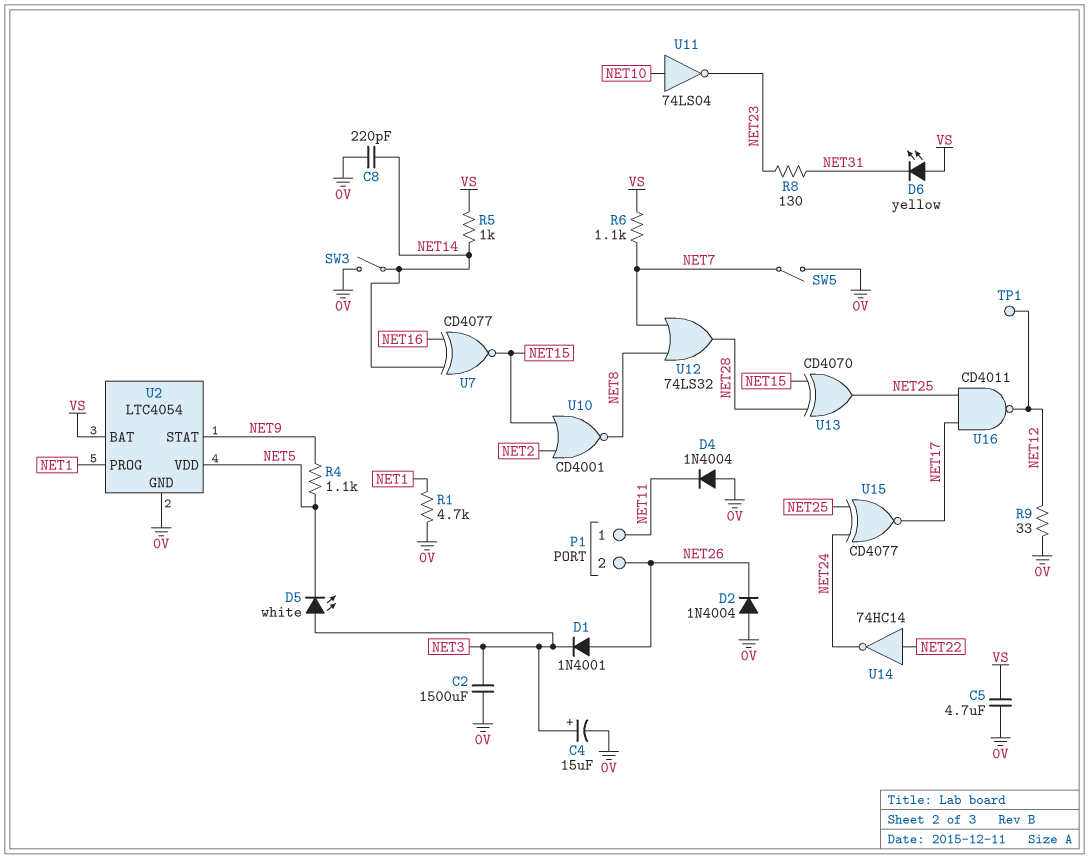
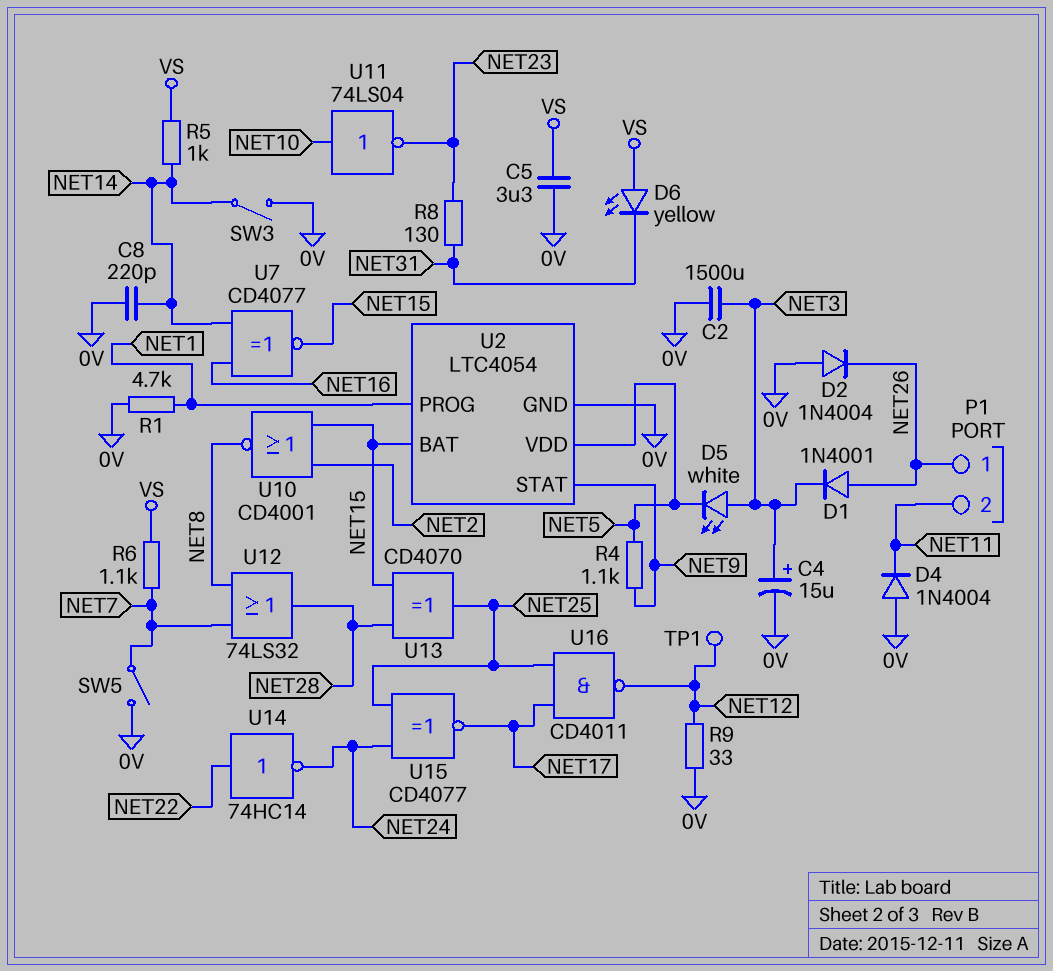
C5: 4.7uF (0V, VS) -> 3.3uF (0V, VS)
P1 pin 1: NET11 -> NET26
P1 pin 2: NET26 -> NET11
U2 pin BAT: VS -> NET15

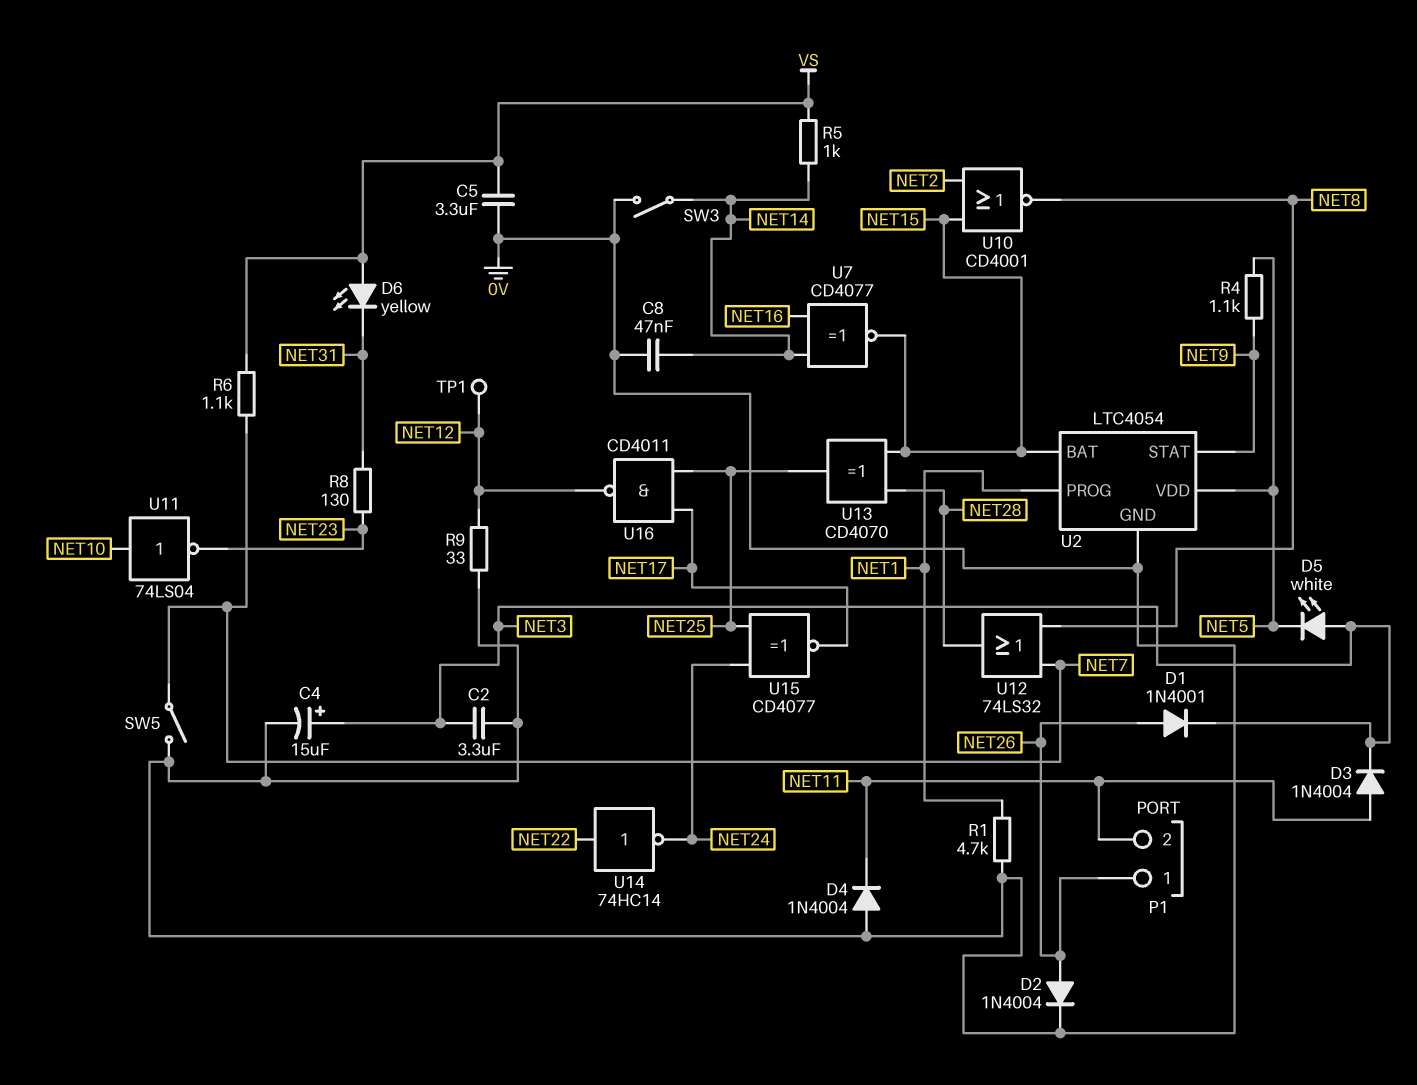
C2: 1500uF (0V, NET3) -> 3.3uF (0V, NET3)
C8: 220pF (0V, NET14) -> 47nF (0V, NET14)
D2: diode 1N4004 (A 0V, K NET26) -> diode 1N4004 (A NET26, K 0V)
D3: none -> diode 1N4004 (A NET11, K NET3)

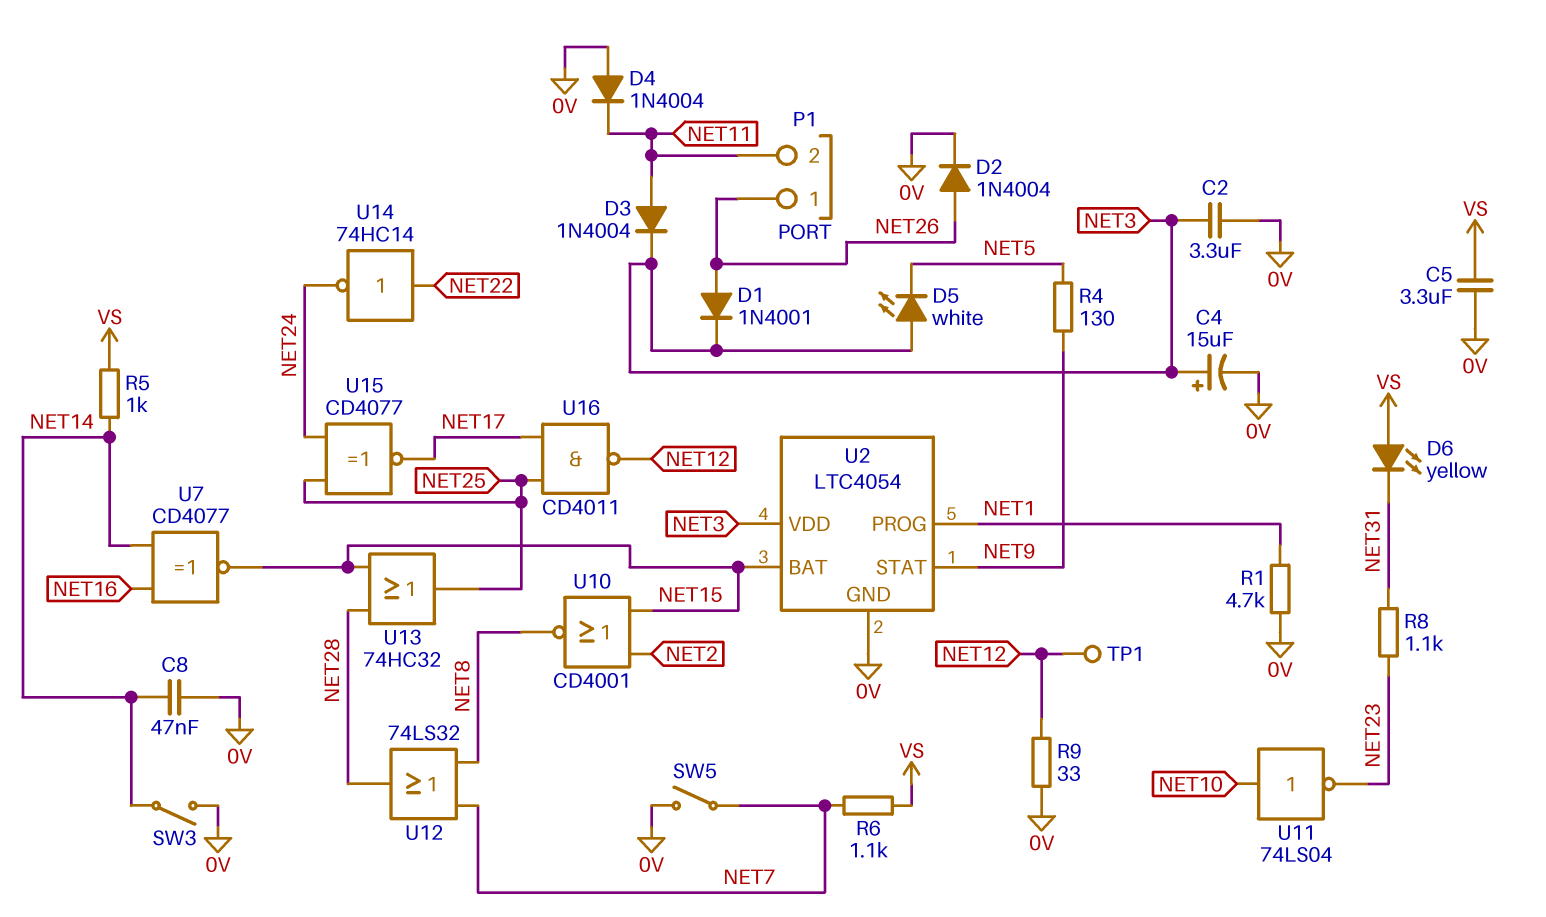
R4: 1.1k (NET5, NET9) -> 130 (NET5, NET9)
R8: 130 (NET23, NET31) -> 1.1k (NET23, NET31)
U2 pin VDD: NET5 -> NET3
U13: XOR CD4070 (in NET15, in NET28, out NET25) -> OR 74HC32 (in NET15, in NET28, out NET25)

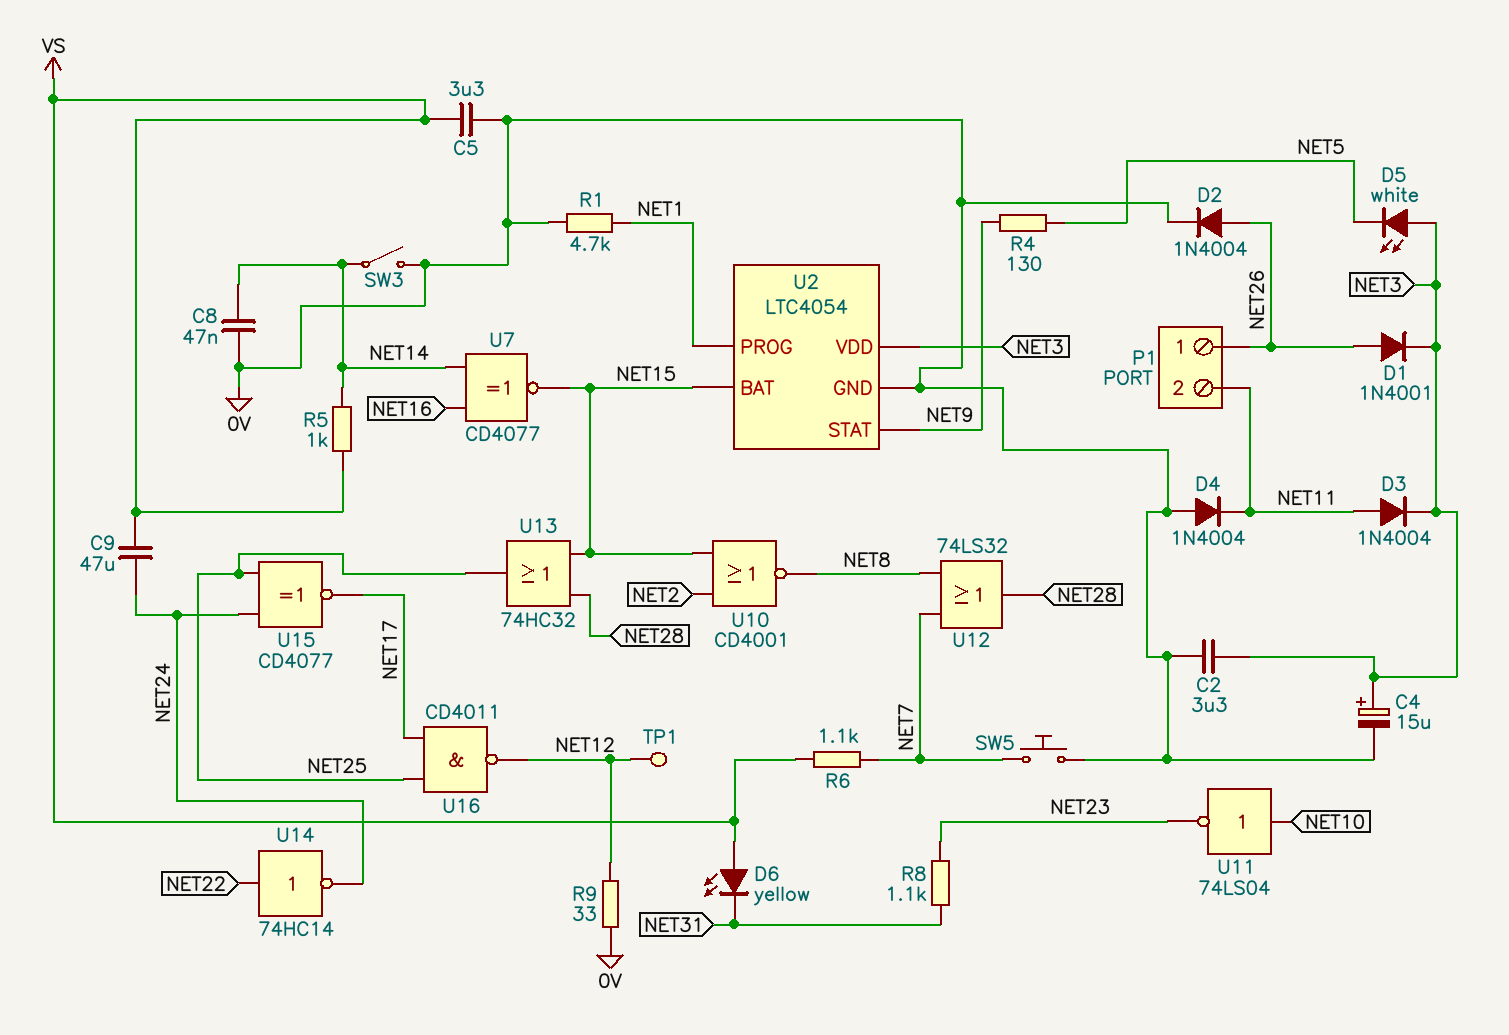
C9: none -> 47uF (NET24, VS)
SW5: switch (0V, NET7) -> button (0V, NET7)

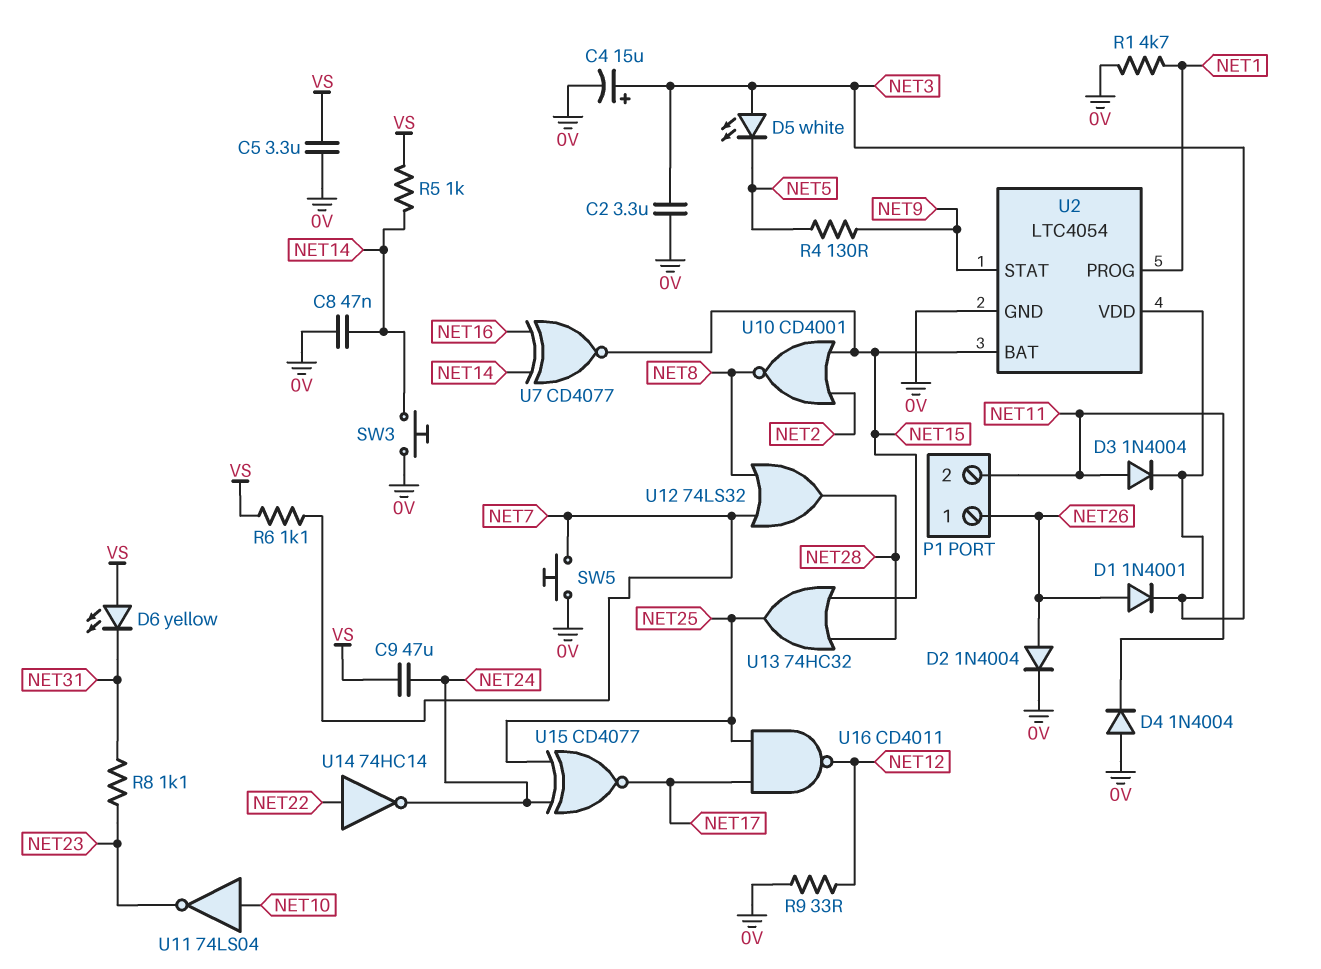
SW3: switch (0V, NET14) -> button (0V, NET14)
TP1: test point (NET12) -> none

